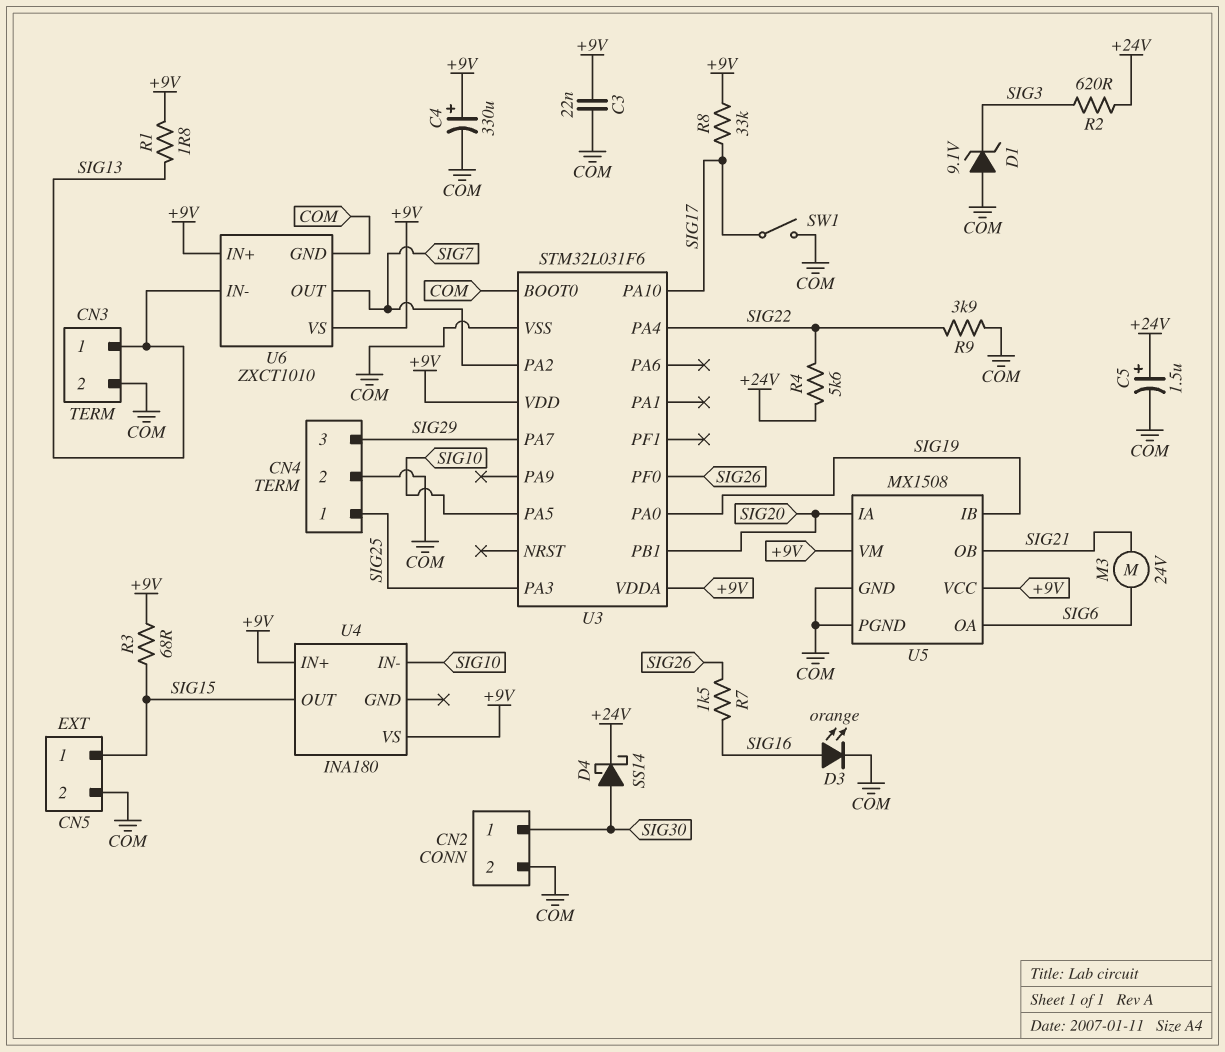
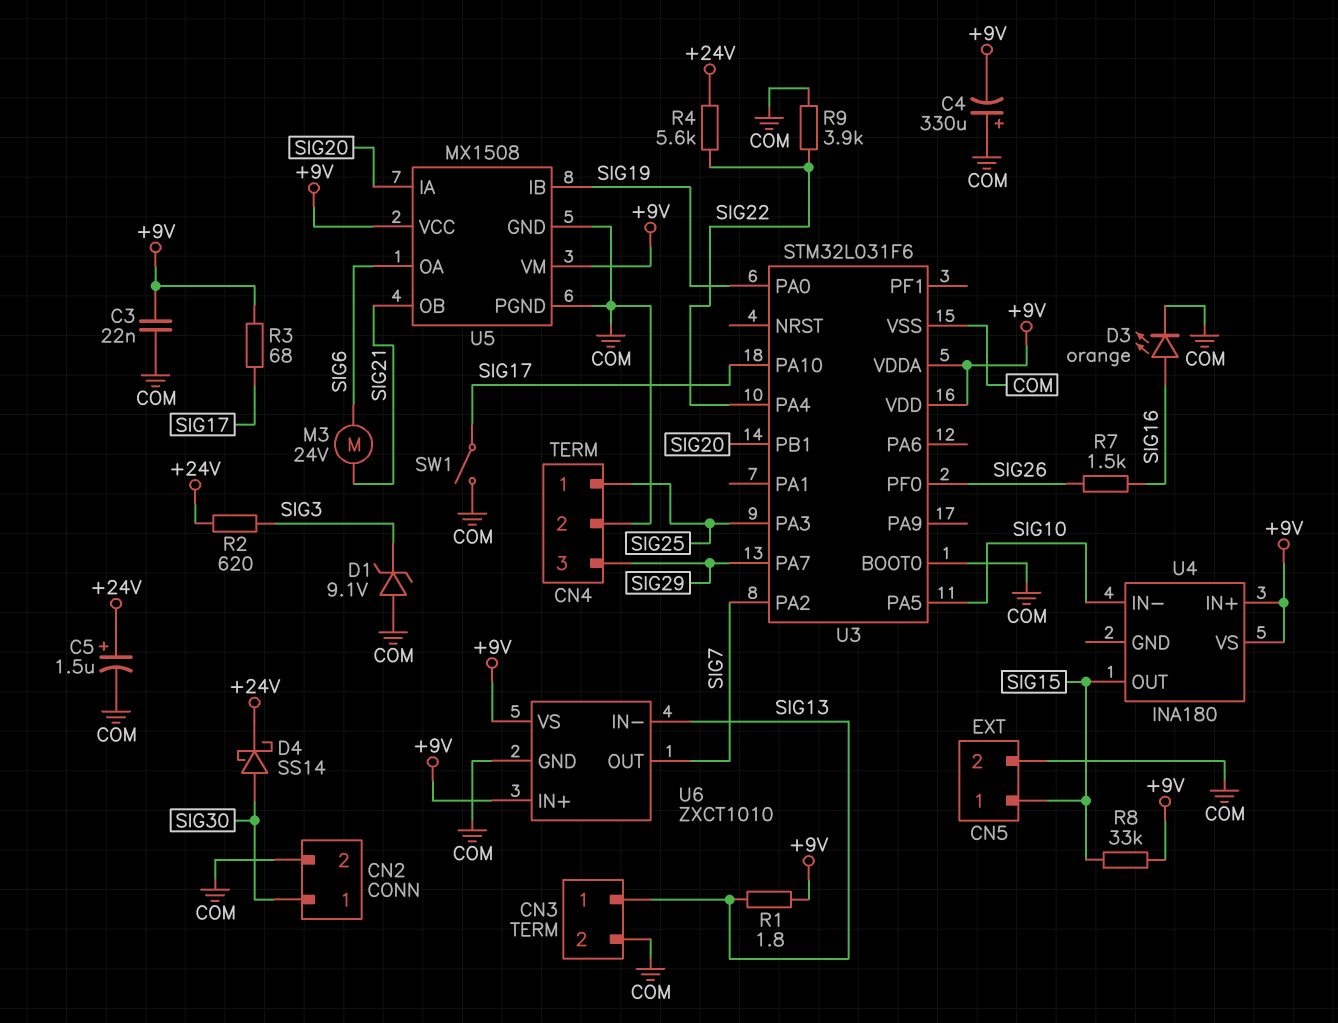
C4: 330uF (plus +9V, minus COM) -> 330uF (plus COM, minus +9V)
R3: 68 (+9V, SIG15) -> 68 (+9V, SIG17)
R8: 33k (+9V, SIG17) -> 33k (+9V, SIG15)

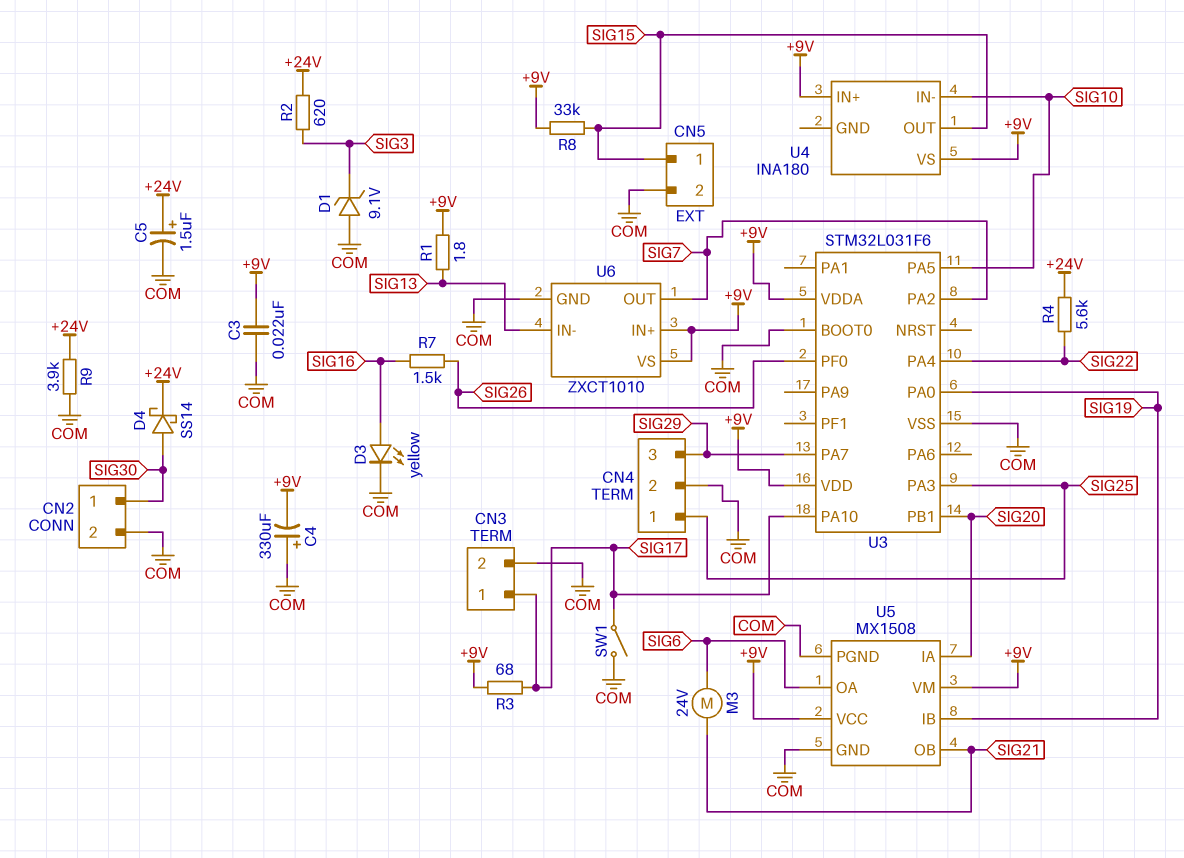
CN3 pin 1: SIG13 -> SIG17
D3: LED orange (A SIG16, K COM) -> LED yellow (A SIG16, K COM)
R9: 3.9k (COM, SIG22) -> 3.9k (+24V, COM)

